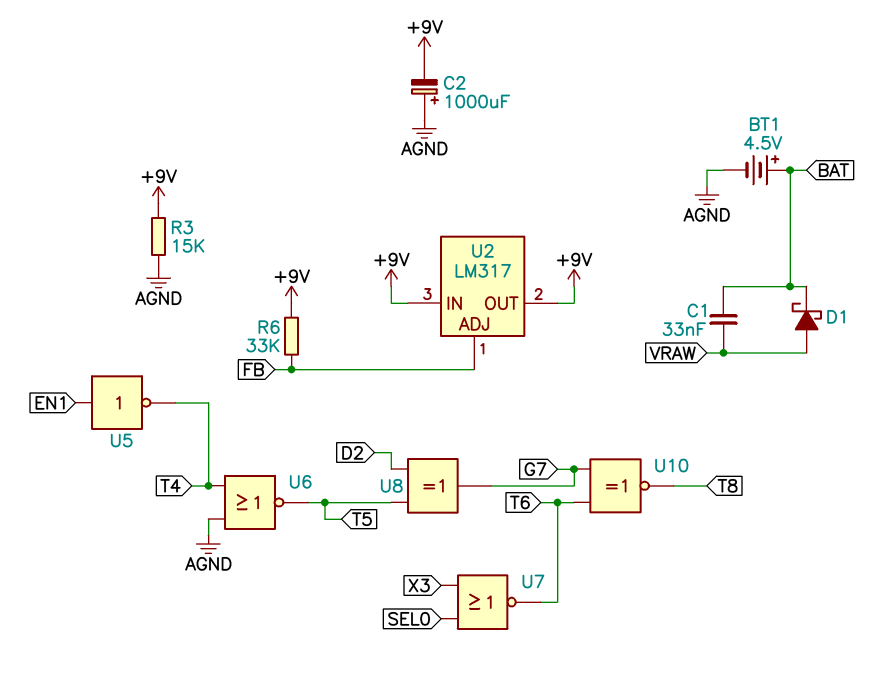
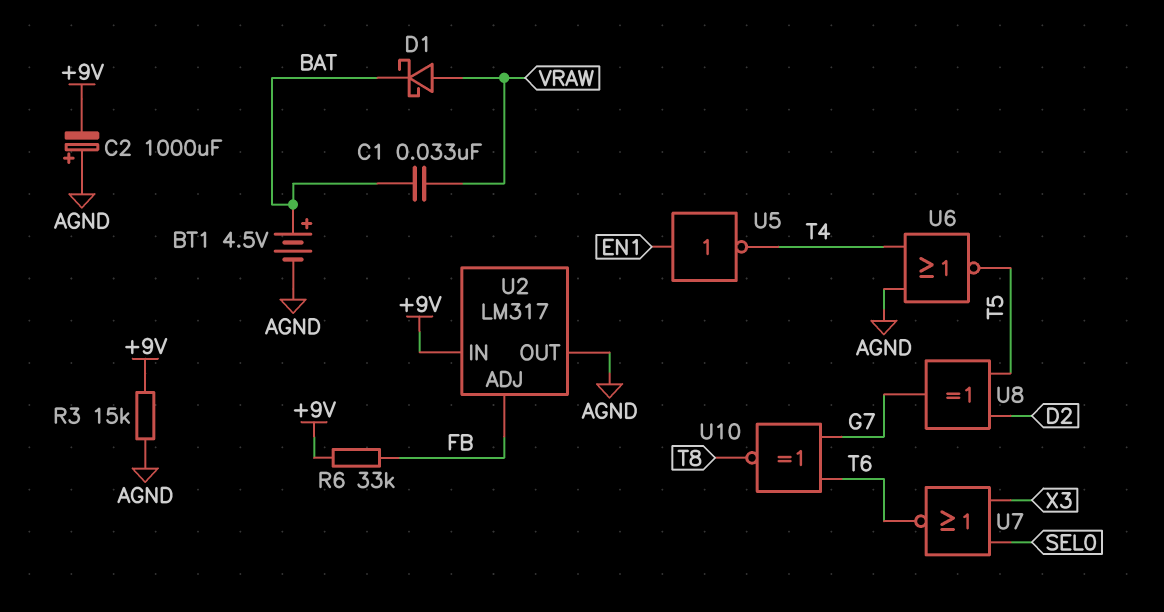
U2 pin OUT: +9V -> AGND

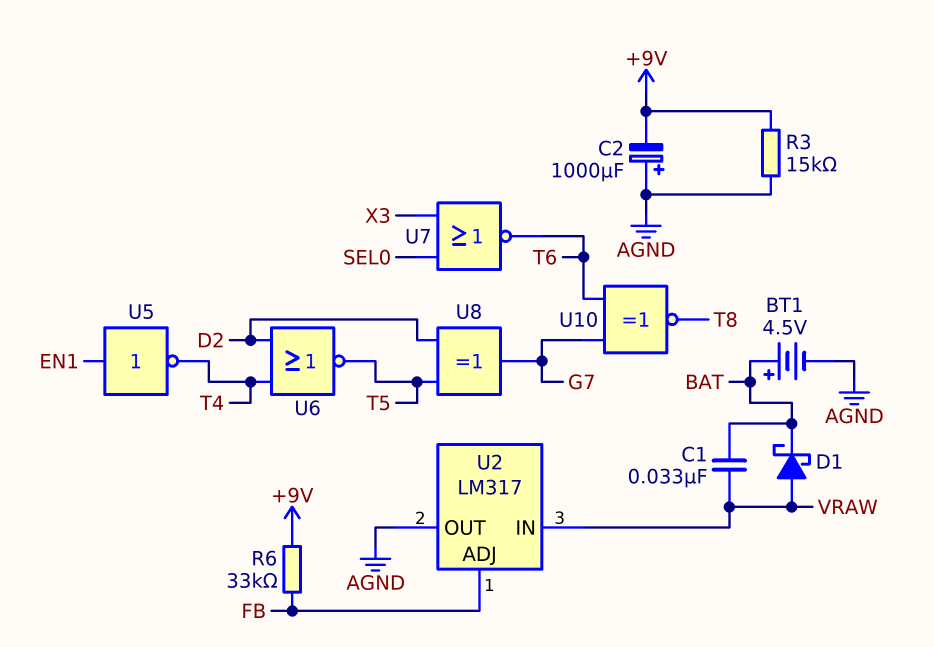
U2 pin IN: +9V -> VRAW
U6: NOR (in AGND, in T4, out T5) -> NOR (in D2, in T4, out T5)

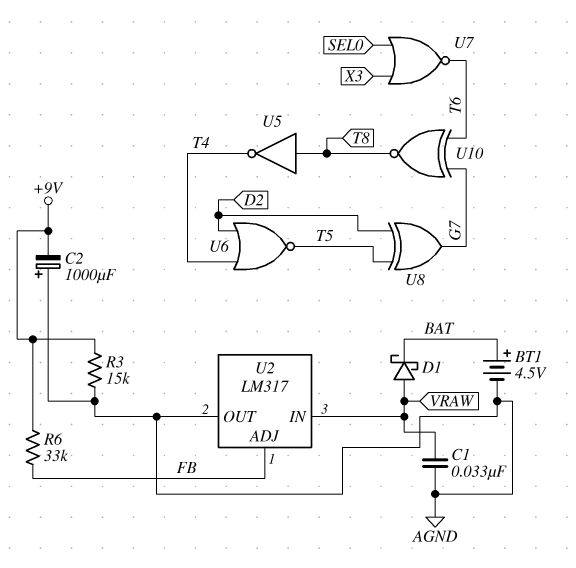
C1: 33nF (BAT, VRAW) -> 33nF (AGND, VRAW)
U5: NOT (in EN1, out T4) -> NOT (in T8, out T4)

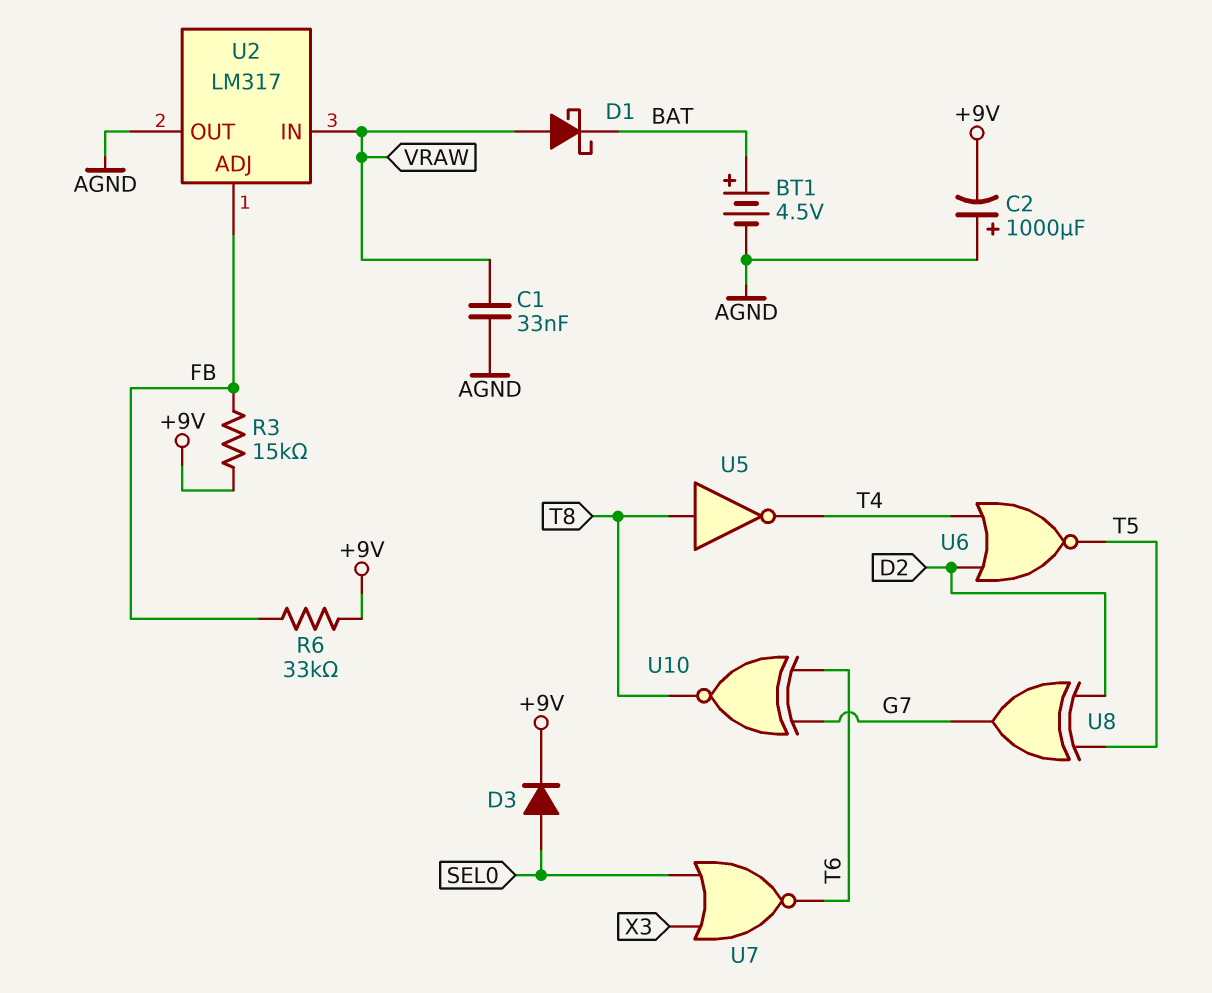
D3: none -> diode (A SEL0, K +9V)
R3: 15k (+9V, AGND) -> 15k (+9V, FB)

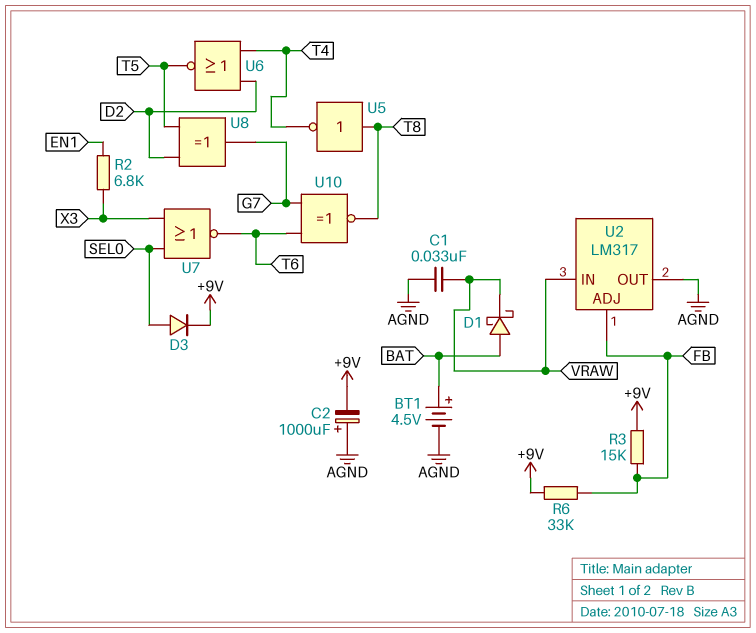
D1: schottky (A VRAW, K BAT) -> schottky (A BAT, K VRAW)
R2: none -> 6.8k (EN1, X3)

